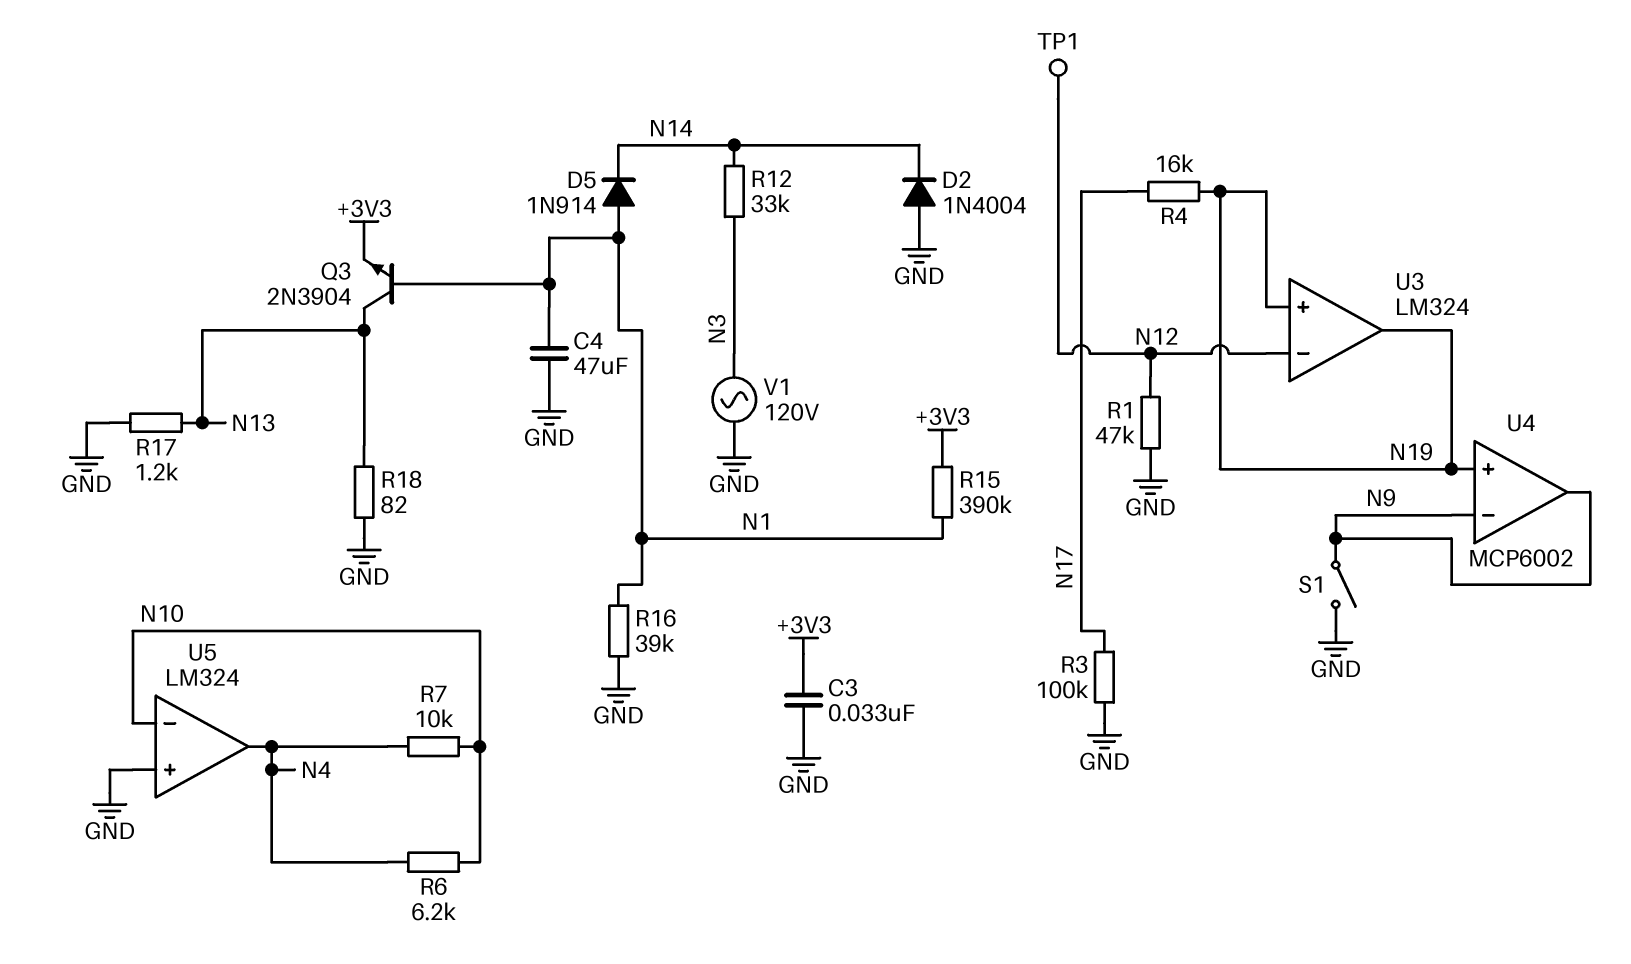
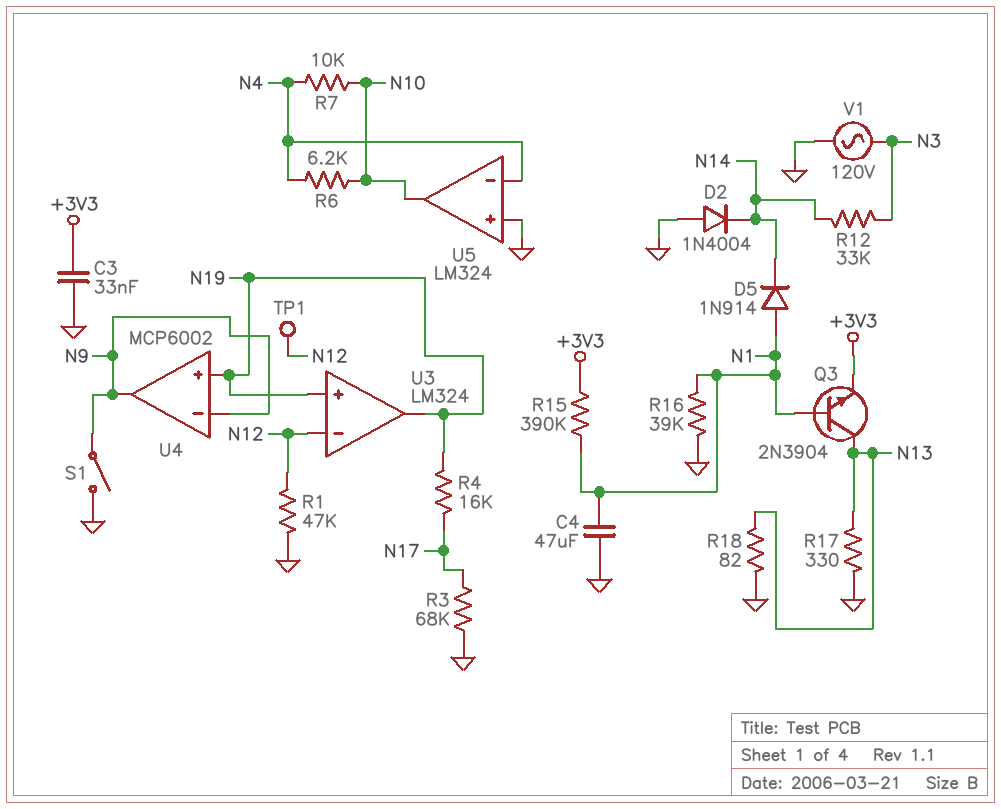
R3: 100k (GND, N17) -> 68k (GND, N17)
R17: 1.2k (GND, N13) -> 330 (GND, N13)
U5 pin in-: N10 -> N4
U5 pin out: N4 -> N10

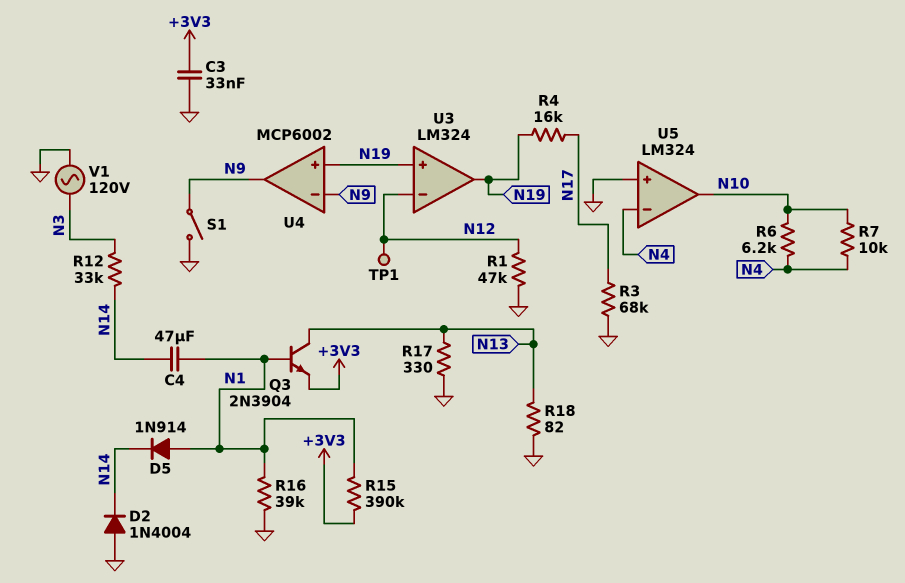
C4: 47uF (GND, N1) -> 47uF (N1, N14)

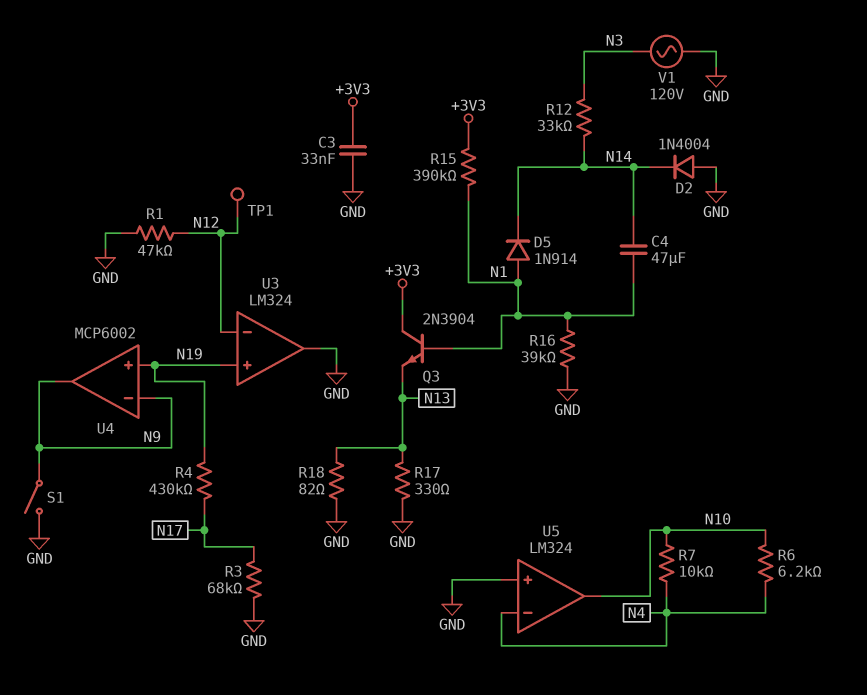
Q3: NPN 2N3904 (B N1, C N13, E +3V3) -> NPN 2N3904 (B N1, C +3V3, E N13)
R4: 16k (N17, N19) -> 430k (N17, N19)
U3 pin out: N19 -> GND

